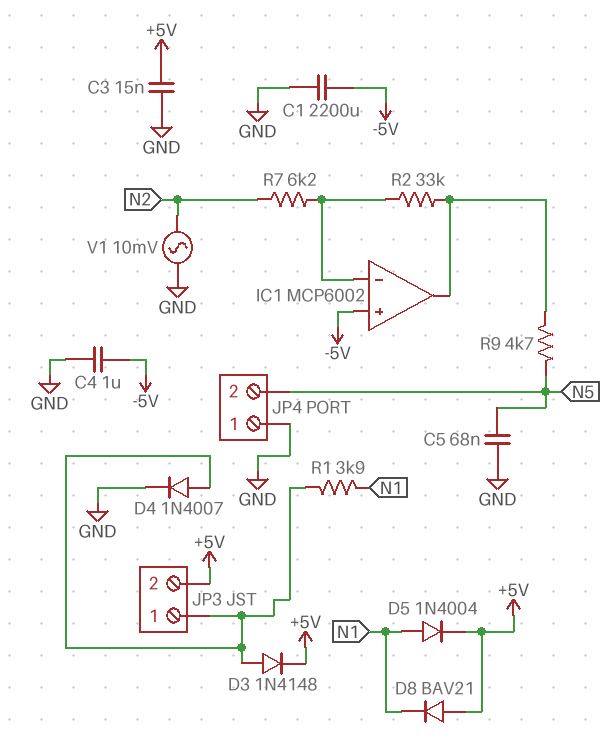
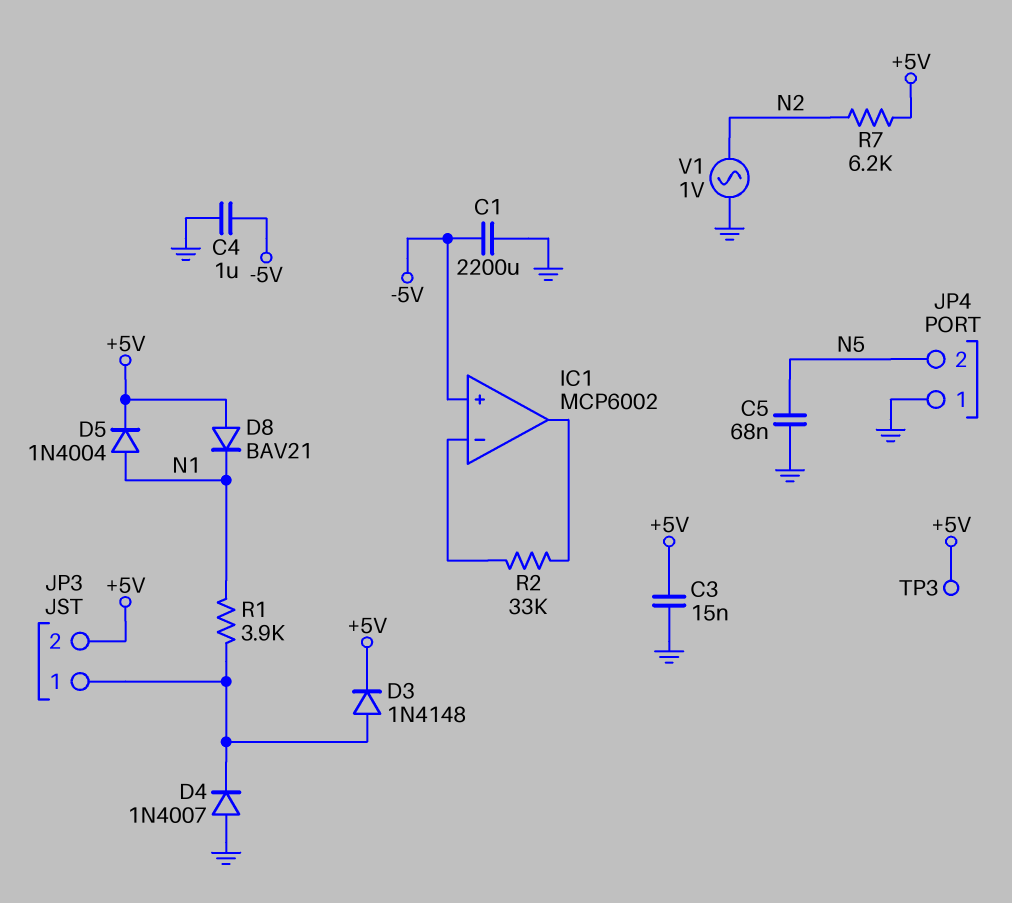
D4: diode 1N4007 (A JP3/1, K GND) -> diode 1N4007 (A GND, K JP3/1)
R7: 6.2k (IC1/in-, N2) -> 6.2k (+5V, N2)
R9: 4.7k (IC1/out, N5) -> none
TP3: none -> test point (+5V)
V1: AC 10mV (GND, N2) -> AC 1V (GND, N2)

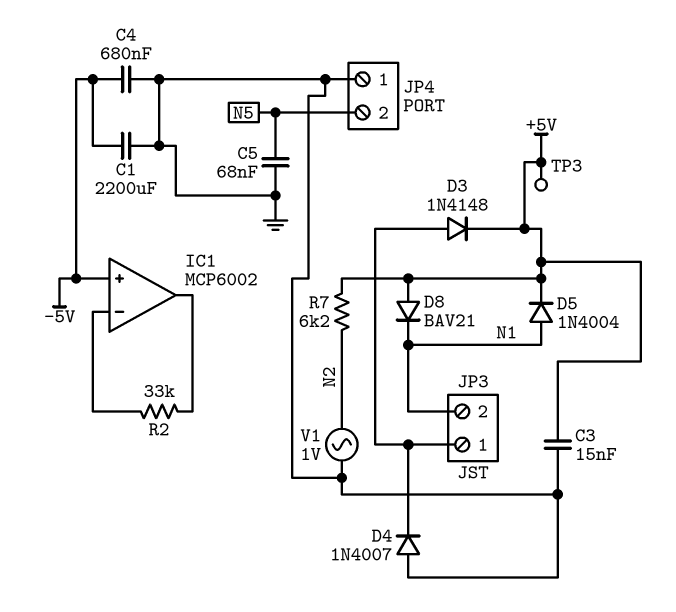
C4: 1uF (-5V, GND) -> 680nF (-5V, GND)
JP3 pin 2: +5V -> N1
R1: 3.9k (JP3/1, N1) -> none

